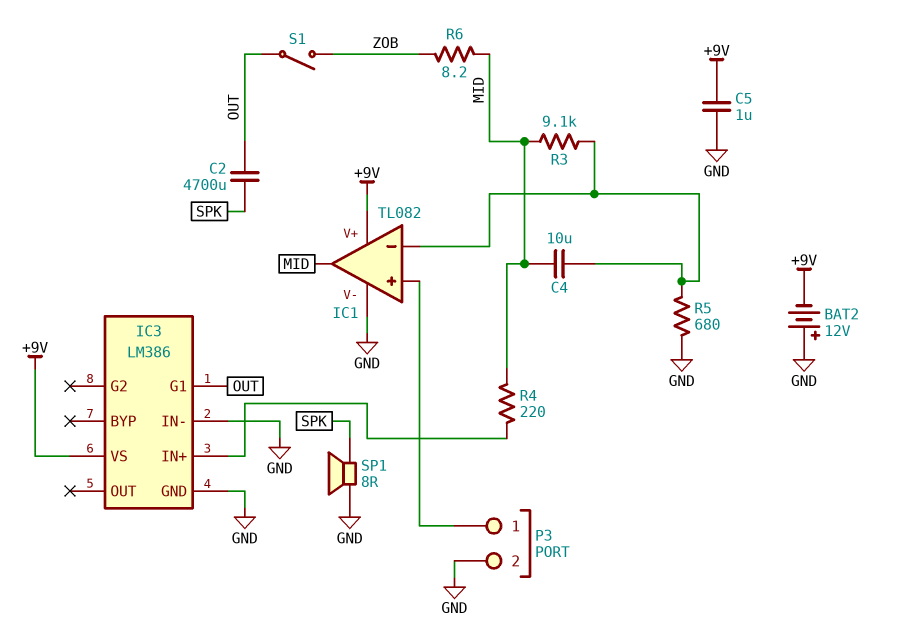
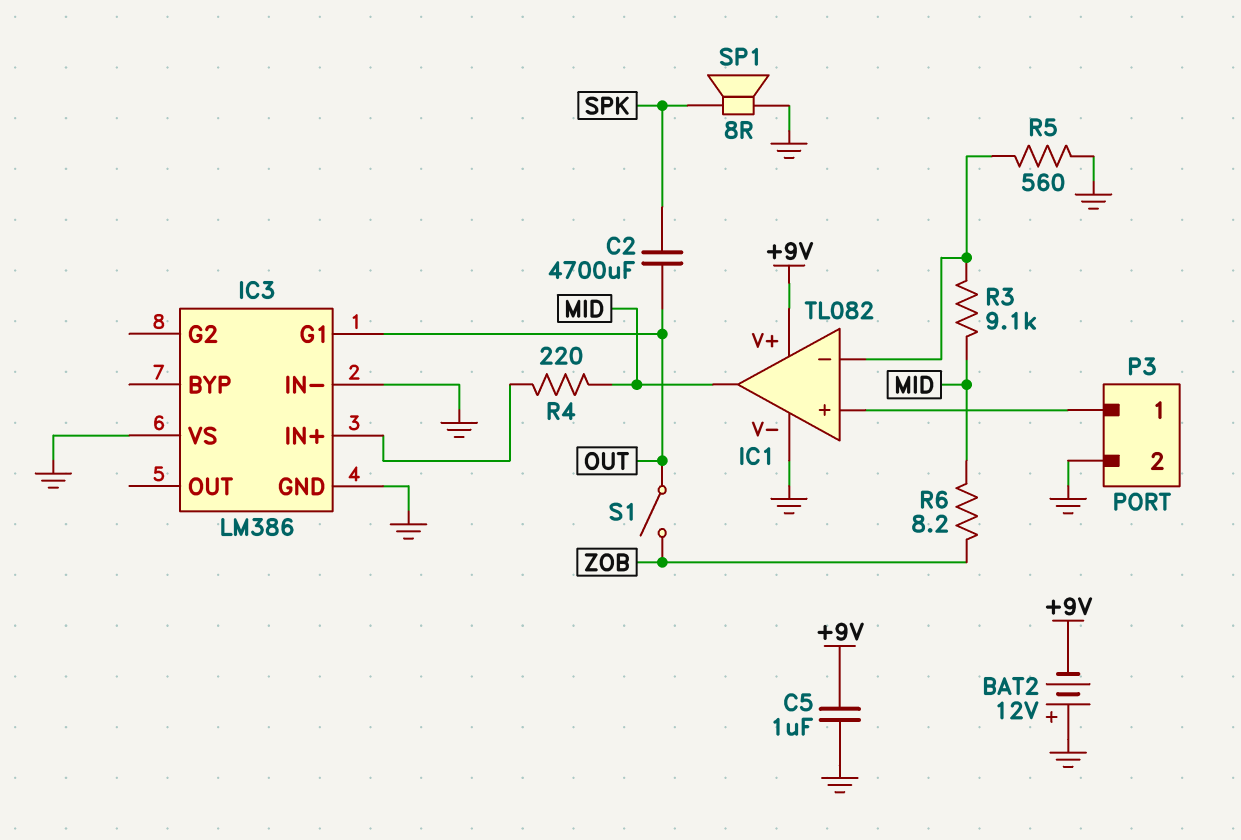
C4: 10uF (IC1/in-, MID) -> none
IC3 pin VS: +9V -> GND
R5: 680 (GND, IC1/in-) -> 560 (GND, IC1/in-)

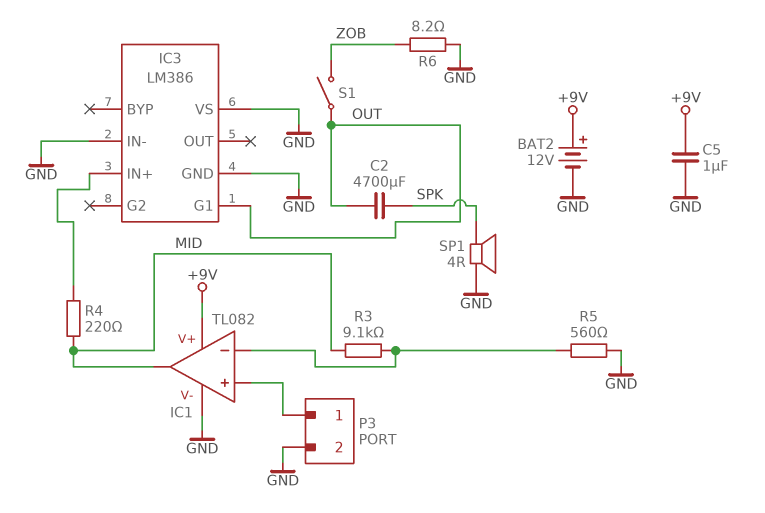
BAT2: 12V (plus GND, minus +9V) -> 12V (plus +9V, minus GND)
R6: 8.2 (MID, ZOB) -> 8.2 (GND, ZOB)
SP1: speaker 8R (GND, SPK) -> speaker 4R (GND, SPK)

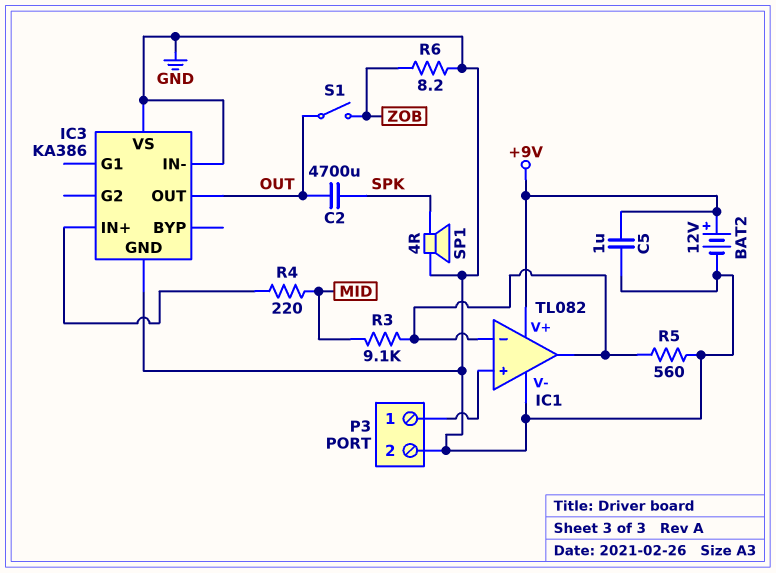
IC1 pin out: MID -> IC1/in-
IC3: LM386 -> KA386
IC3 pin G1: OUT -> none
IC3 pin OUT: none -> OUT

